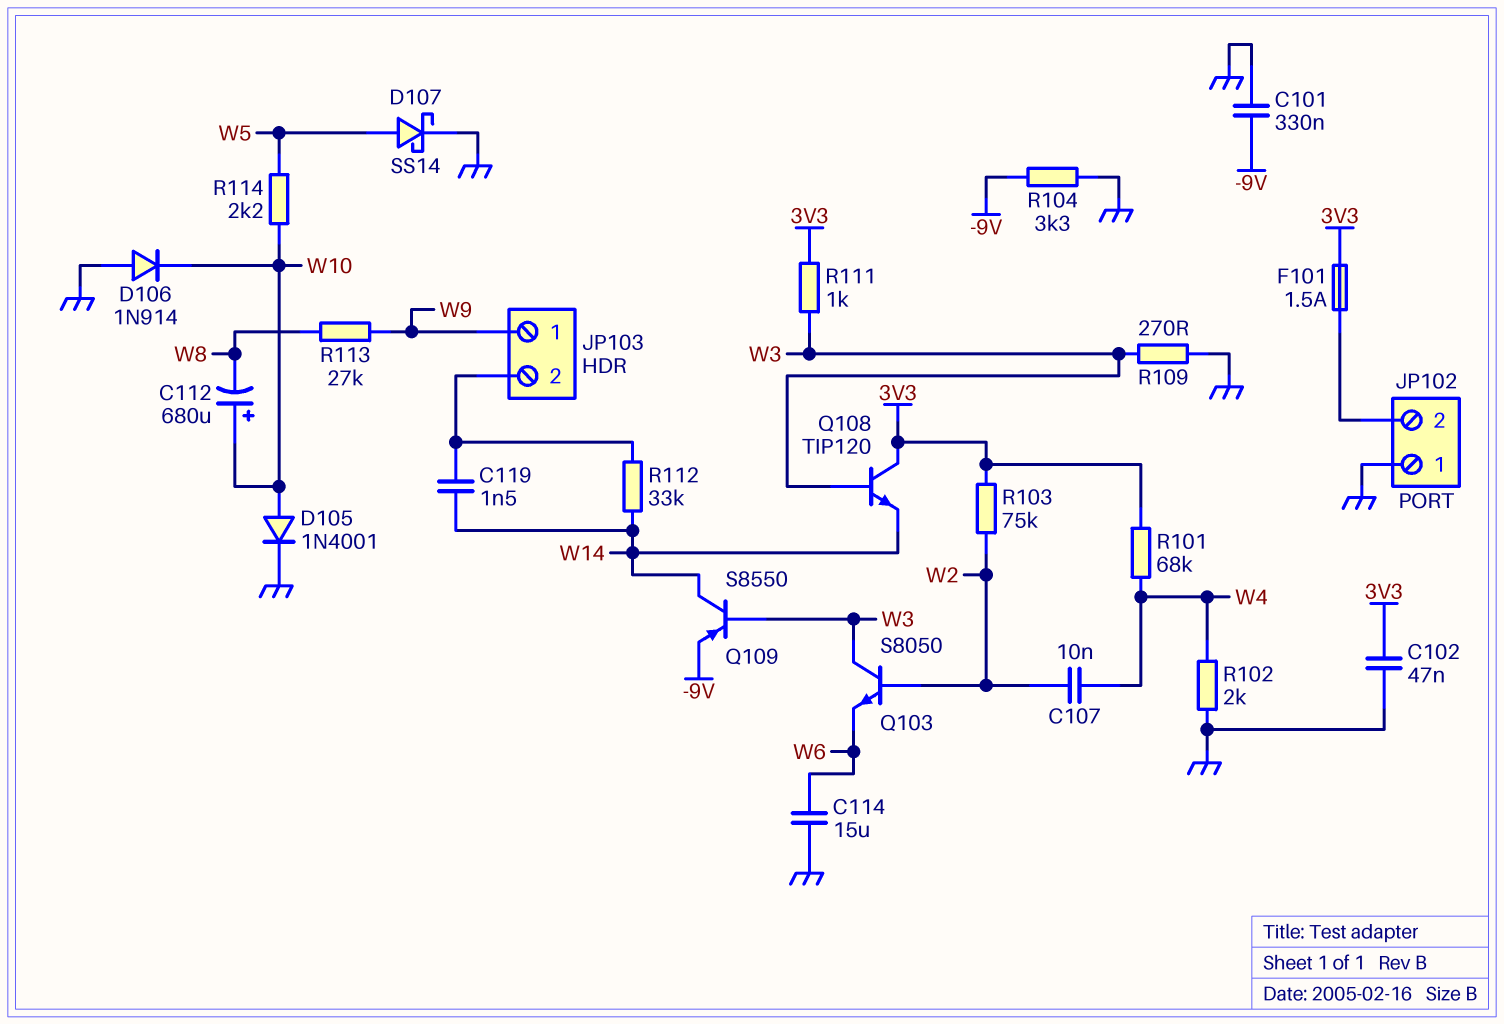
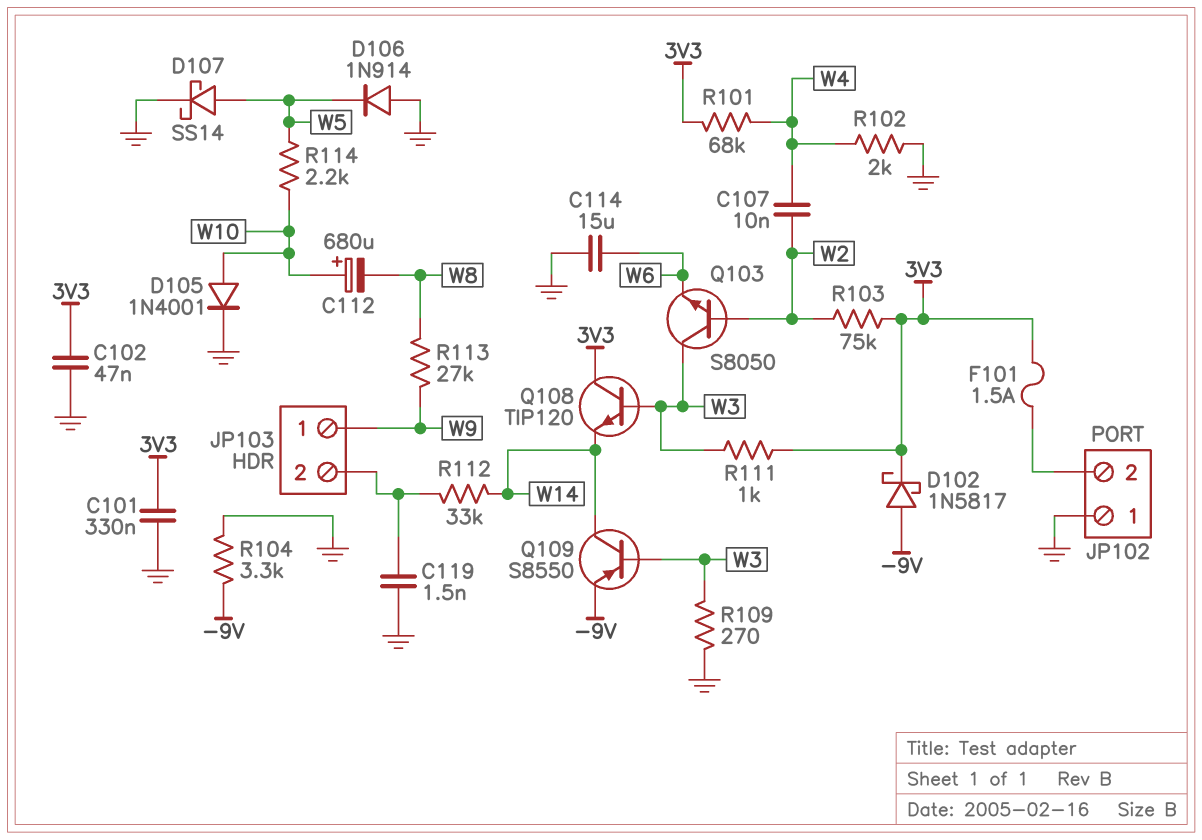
C101: 330nF (-9V, GND) -> 330nF (3V3, GND)
C119: 1.5nF (JP103/2, W14) -> 1.5nF (GND, JP103/2)
D102: none -> schottky 1N5817 (A -9V, K 3V3)
D106: diode 1N914 (A GND, K W10) -> diode 1N914 (A GND, K W5)

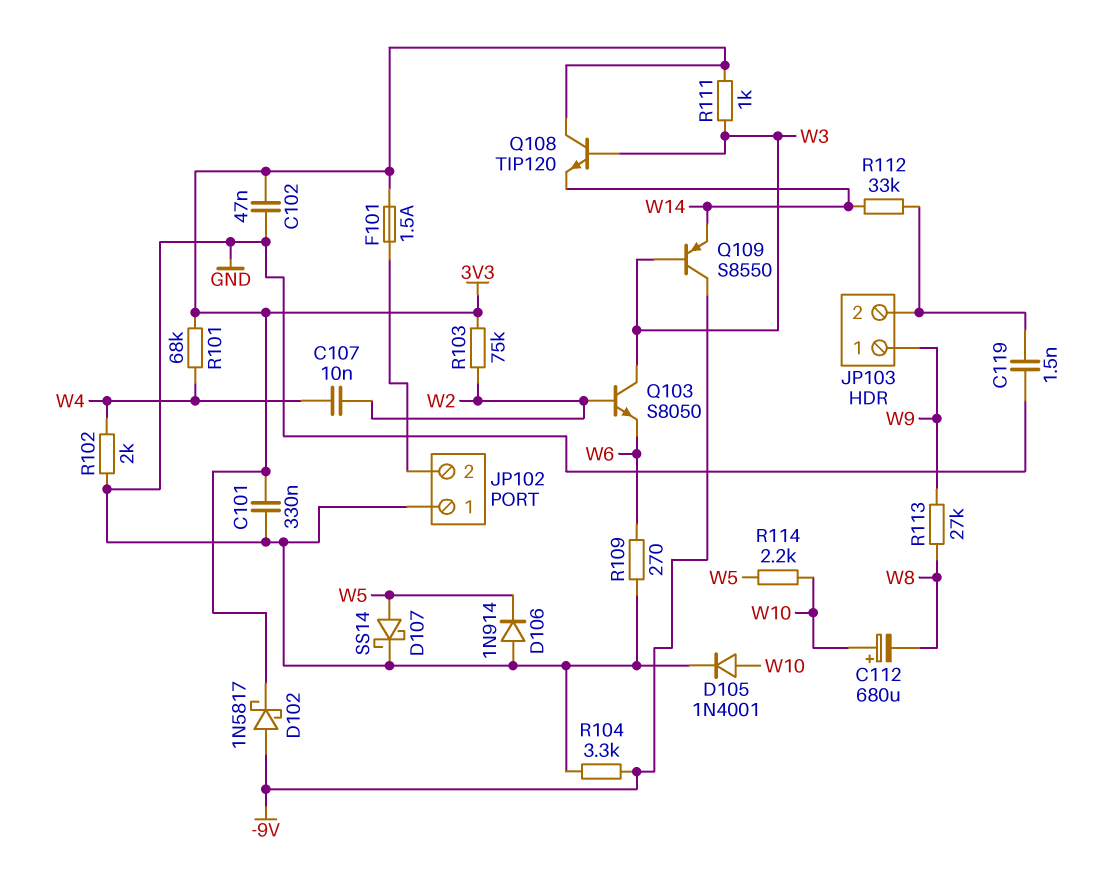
C114: 15uF (GND, W6) -> none
Q109: PNP S8550 (B W3, C W14, E -9V) -> PNP S8550 (B W3, C -9V, E W14)
R109: 270 (GND, W3) -> 270 (GND, W6)

